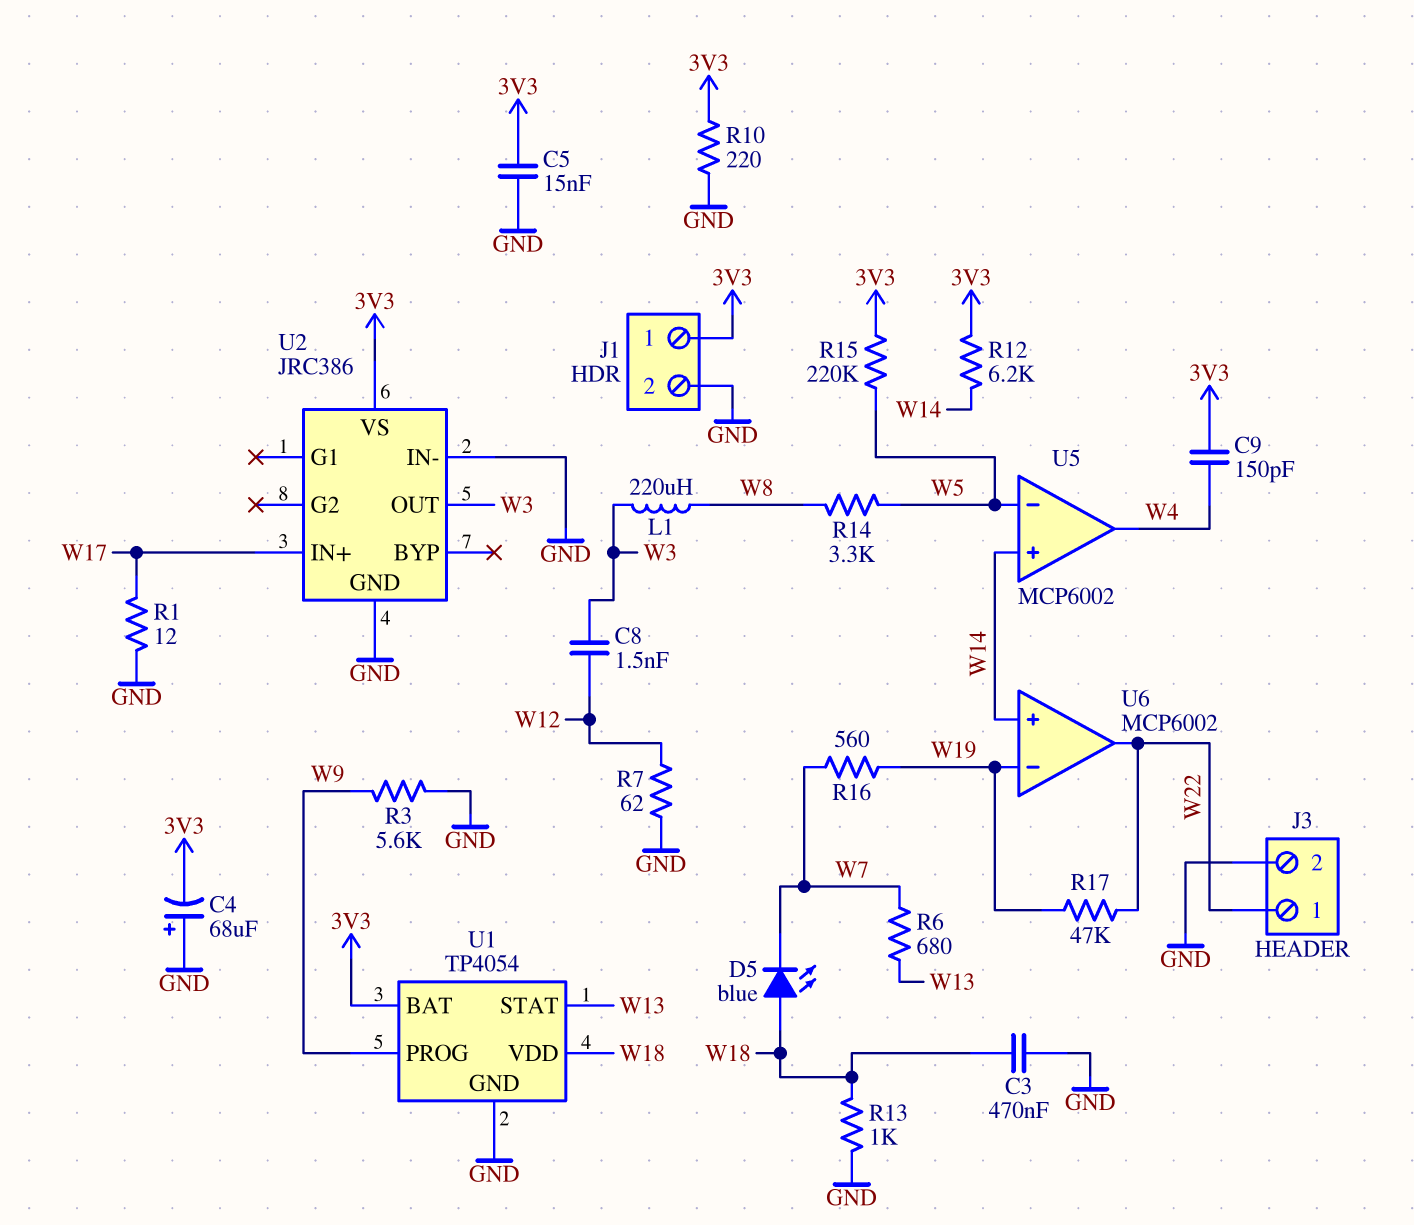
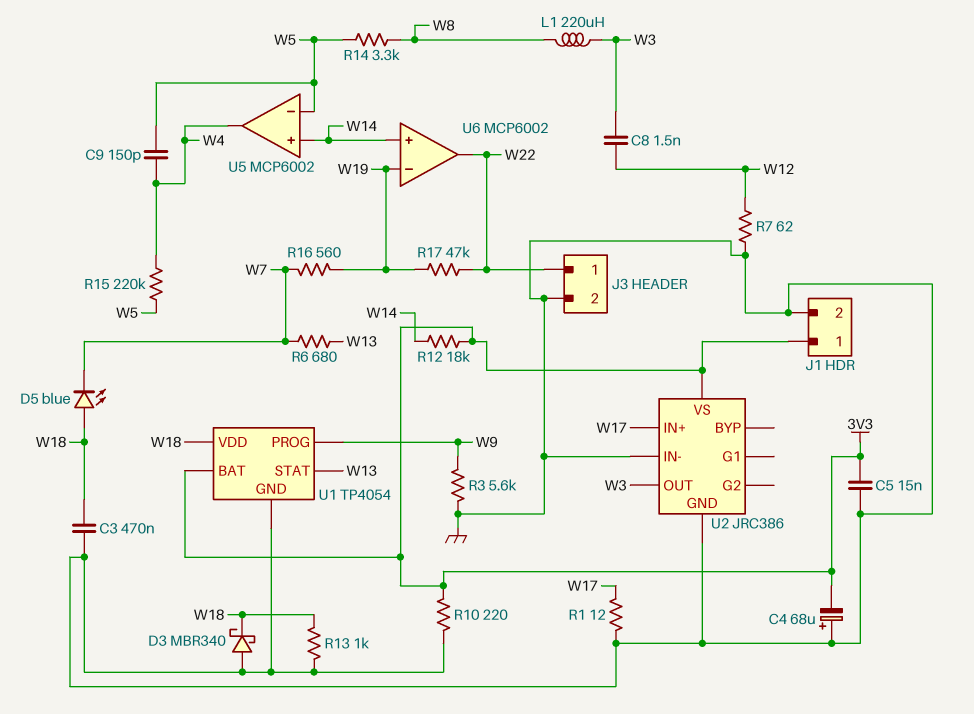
C9: 150pF (3V3, W4) -> 150pF (W4, W5)
D3: none -> schottky MBR340 (A GND, K W18)
R12: 6.2k (3V3, W14) -> 18k (3V3, W14)
R15: 220k (3V3, W5) -> 220k (W4, W5)

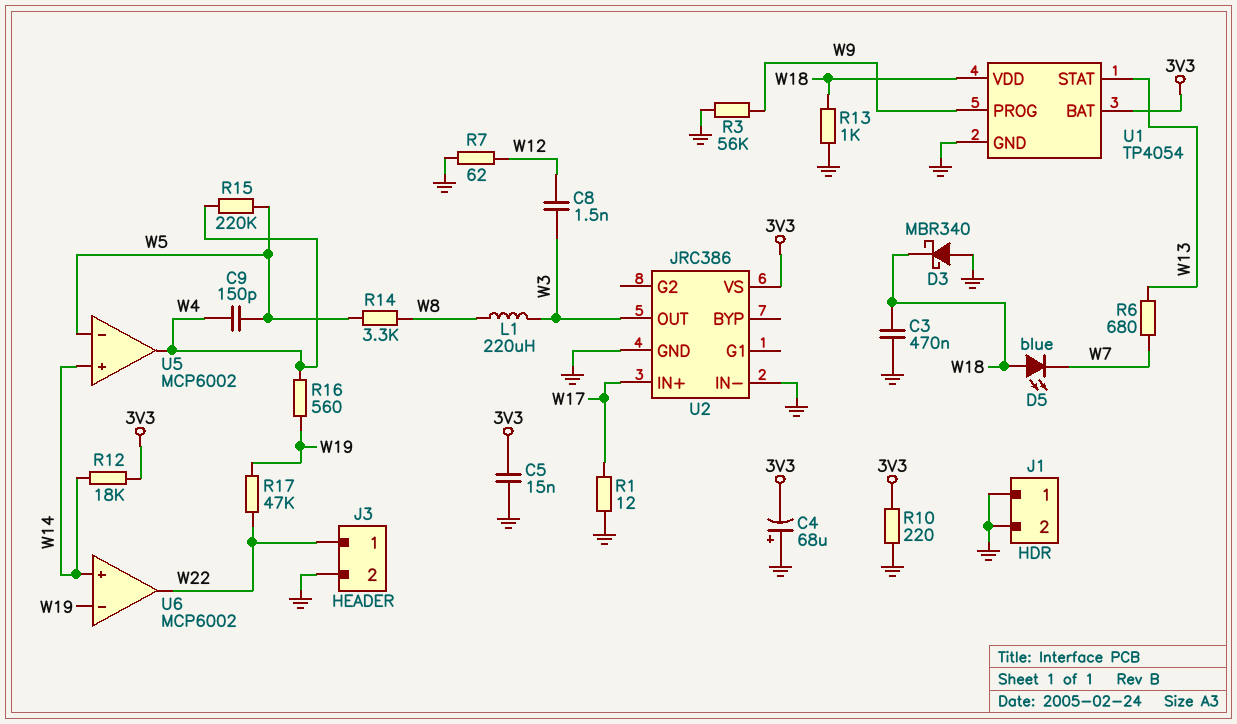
J1 pin 1: 3V3 -> GND
R3: 5.6k (GND, W9) -> 56k (GND, W9)
R16: 560 (W7, W19) -> 560 (W4, W19)

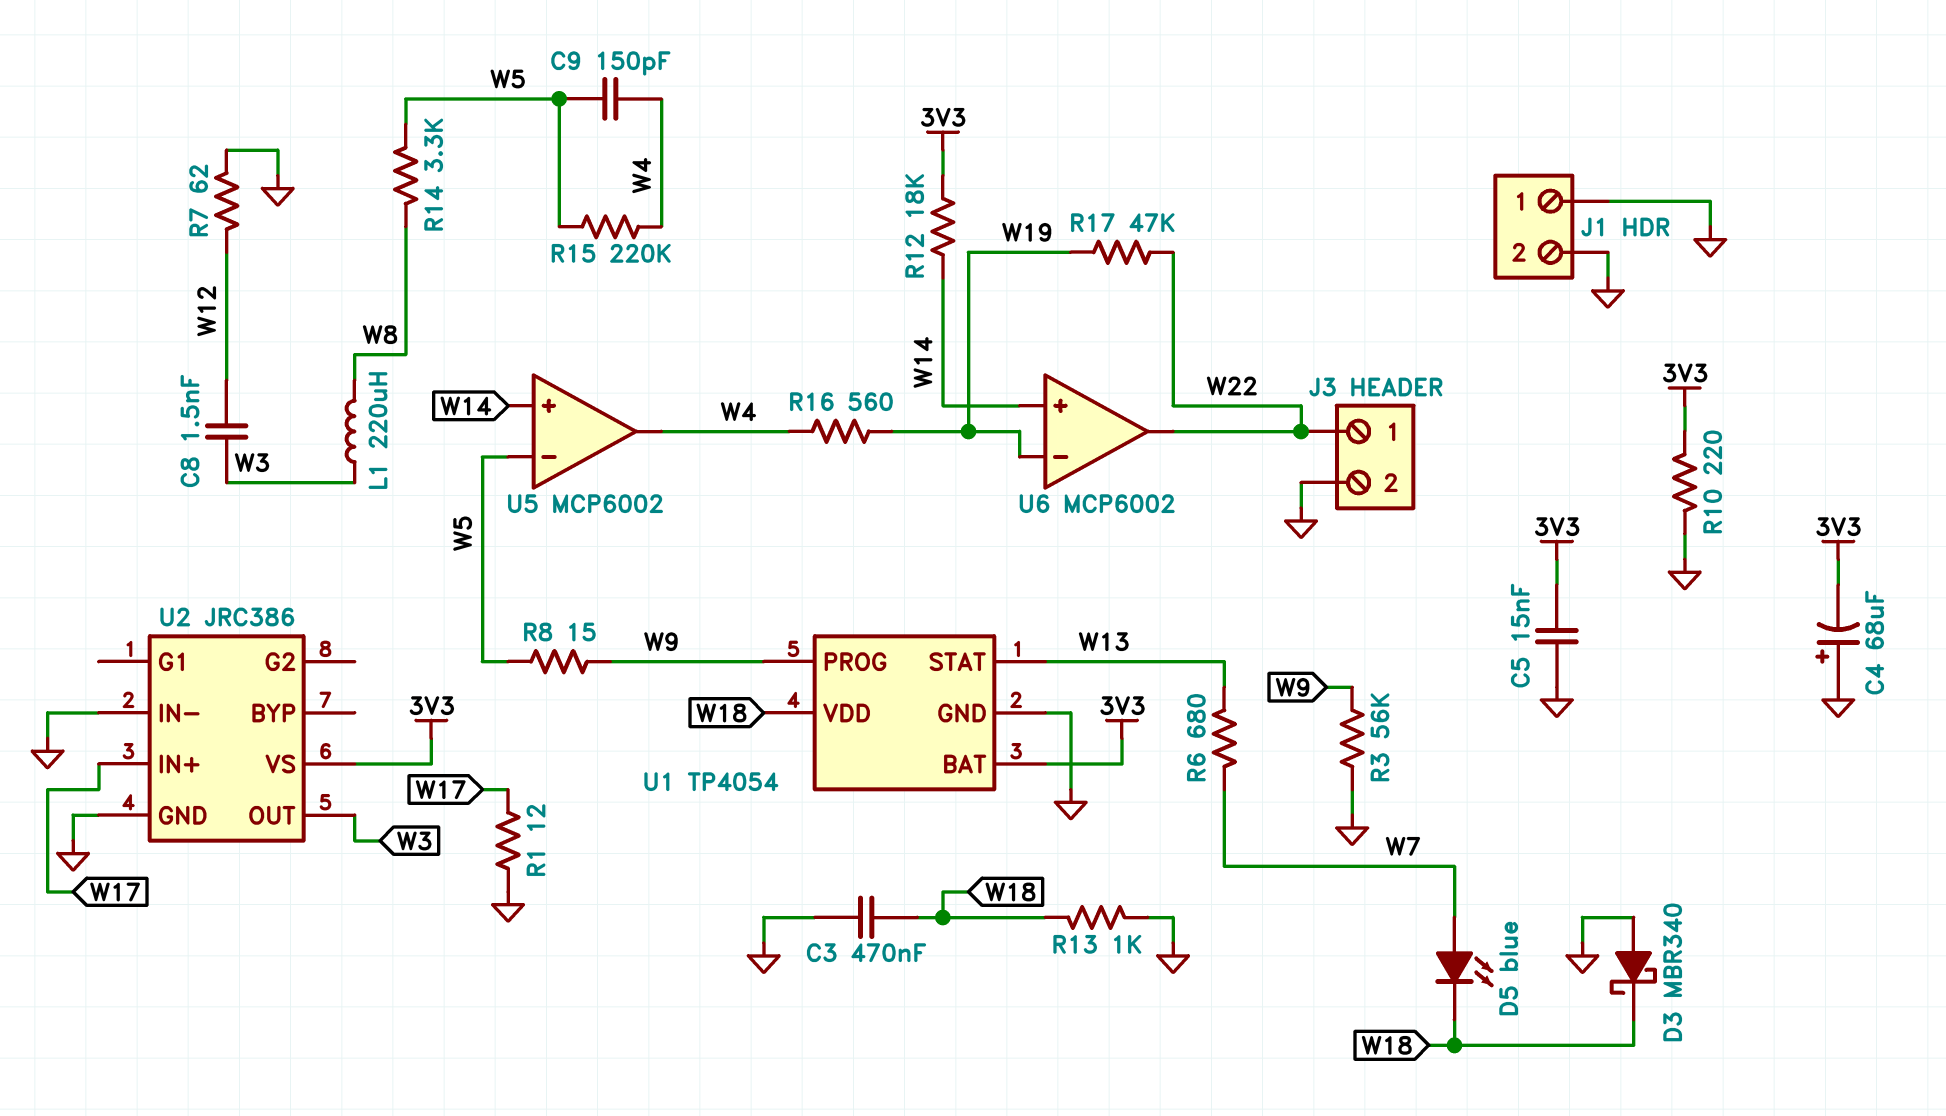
D5: LED blue (A W18, K W7) -> LED blue (A W7, K W18)
R8: none -> 15 (W5, W9)

